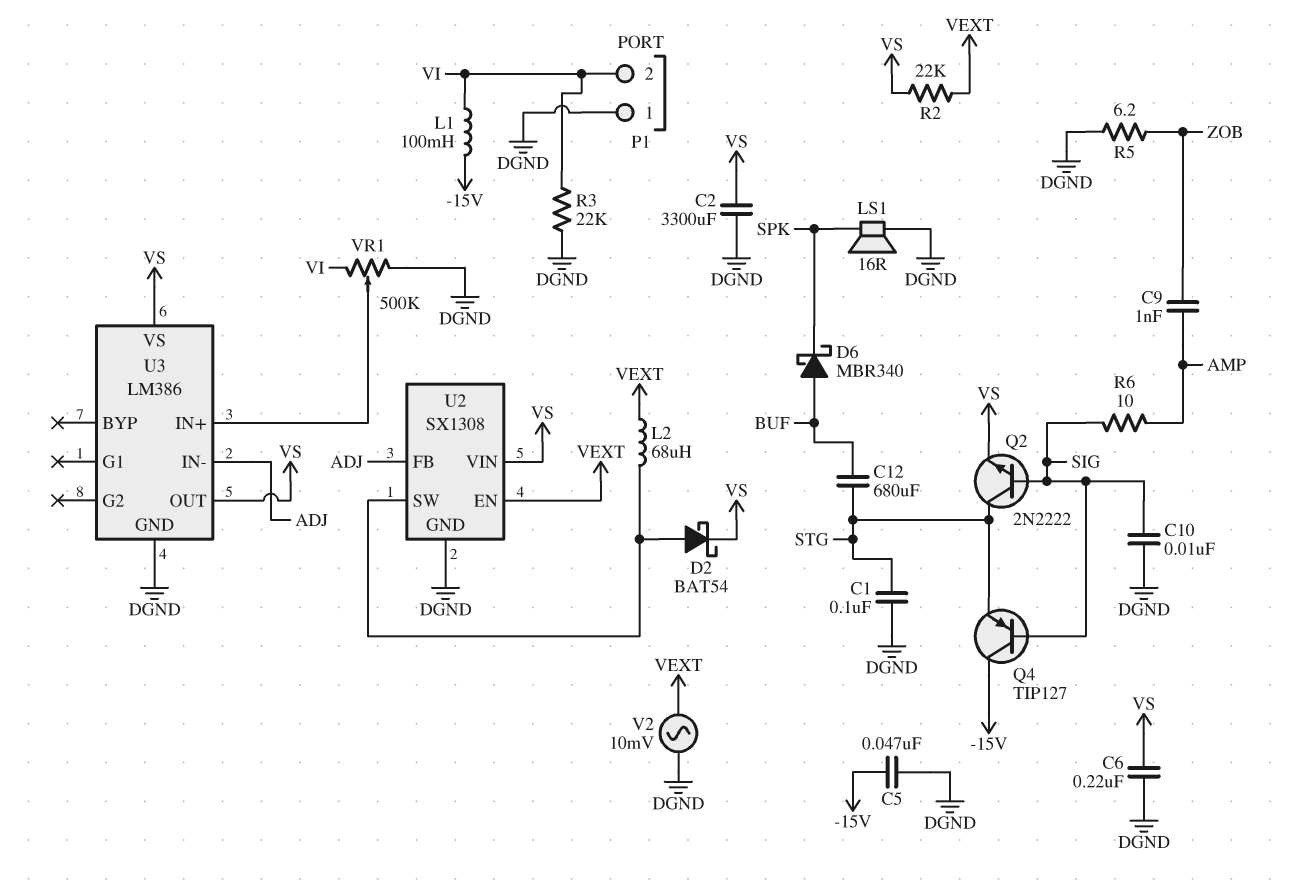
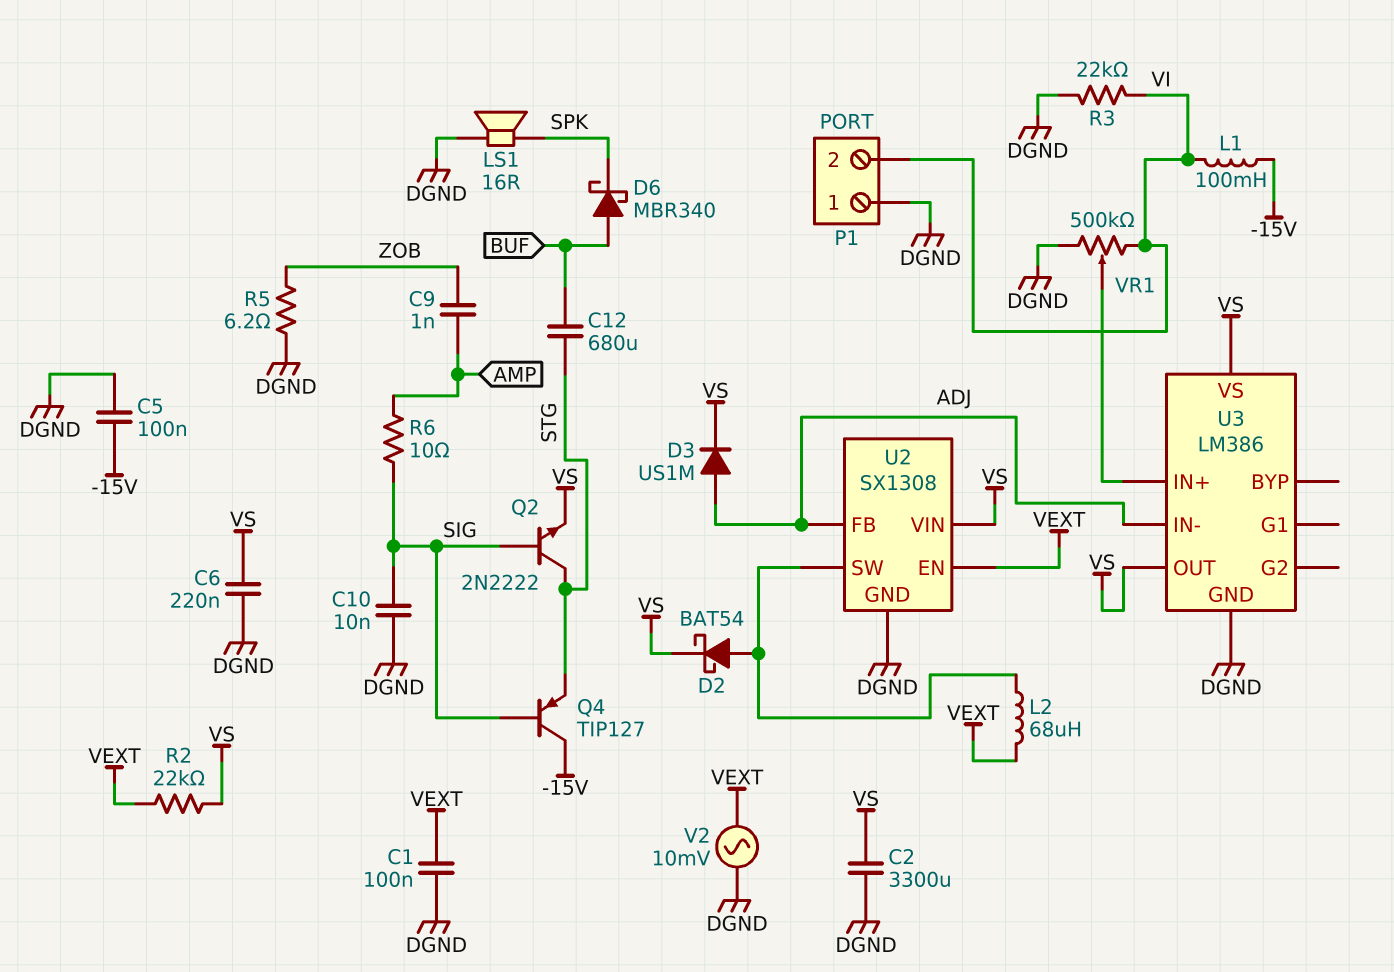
C1: 100nF (DGND, STG) -> 100nF (DGND, VEXT)
C5: 47nF (-15V, DGND) -> 100nF (-15V, DGND)
D3: none -> diode US1M (A ADJ, K VS)

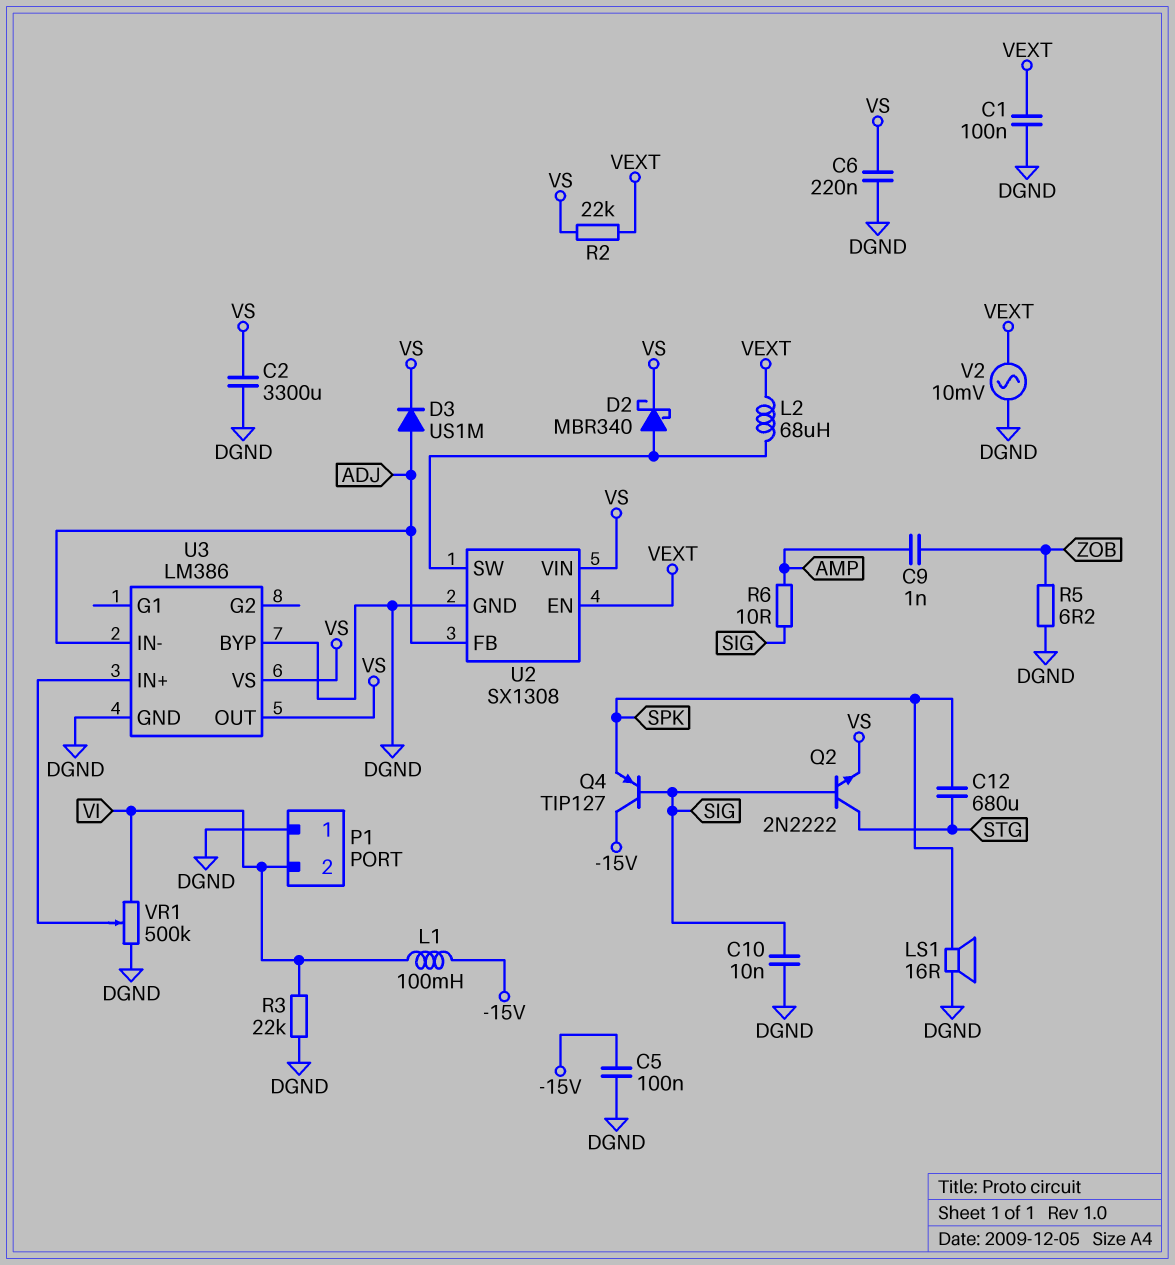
C12: 680uF (BUF, STG) -> 680uF (SPK, STG)
D2: schottky BAT54 (A U2/SW, K VS) -> schottky MBR340 (A U2/SW, K VS)
D6: schottky MBR340 (A BUF, K SPK) -> none
Q4: PNP TIP127 (B SIG, C -15V, E STG) -> PNP TIP127 (B SIG, C -15V, E SPK)
U3 pin BYP: none -> DGND

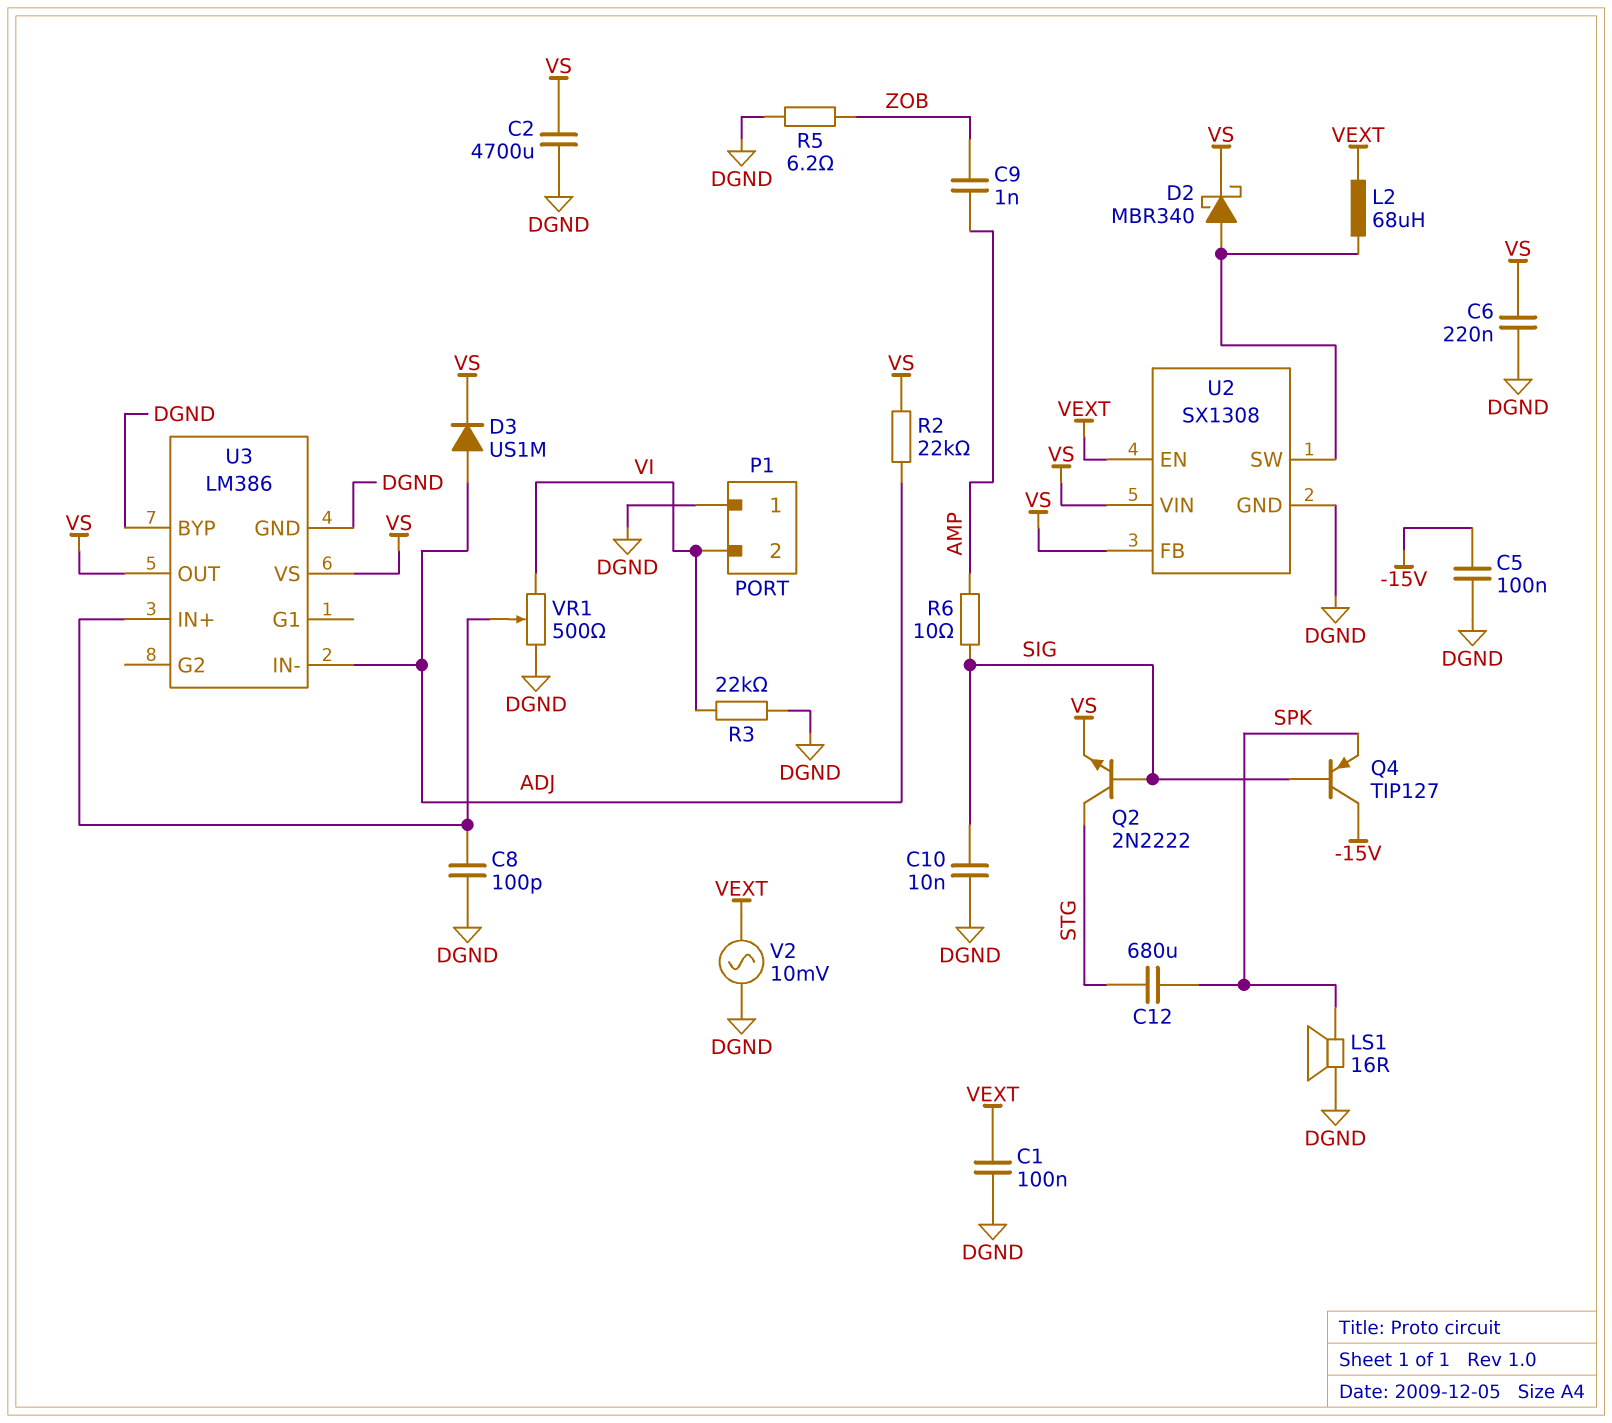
C2: 3300uF (DGND, VS) -> 4700uF (DGND, VS)
C8: none -> 100pF (DGND, U3/IN+)
L1: 100mH (-15V, VI) -> none
R2: 22k (VEXT, VS) -> 22k (ADJ, VS)
U2 pin FB: ADJ -> VS
VR1: 500k (DGND, VI, wiper U3/IN+) -> 500 (DGND, VI, wiper U3/IN+)

